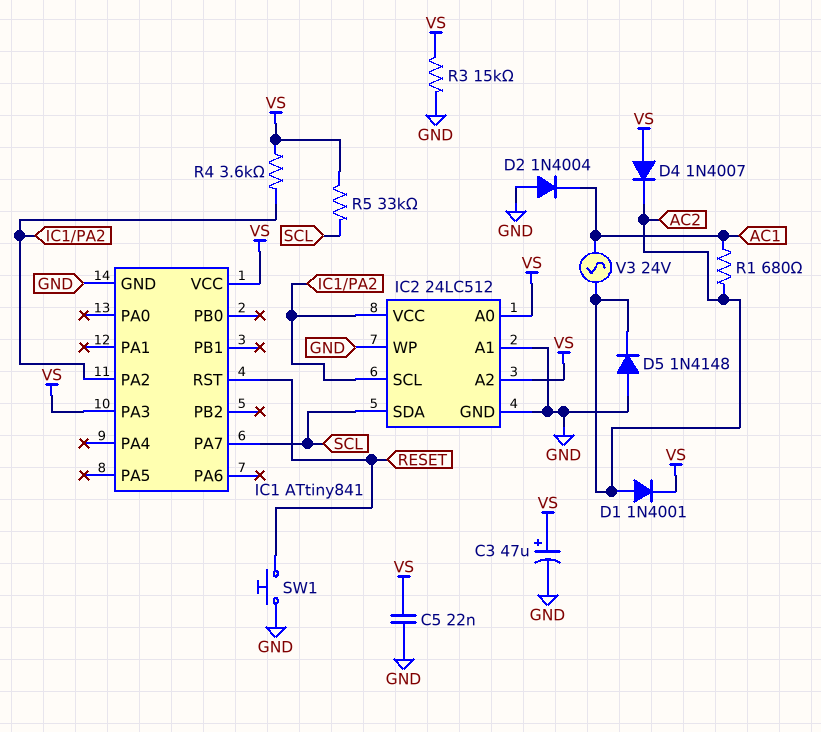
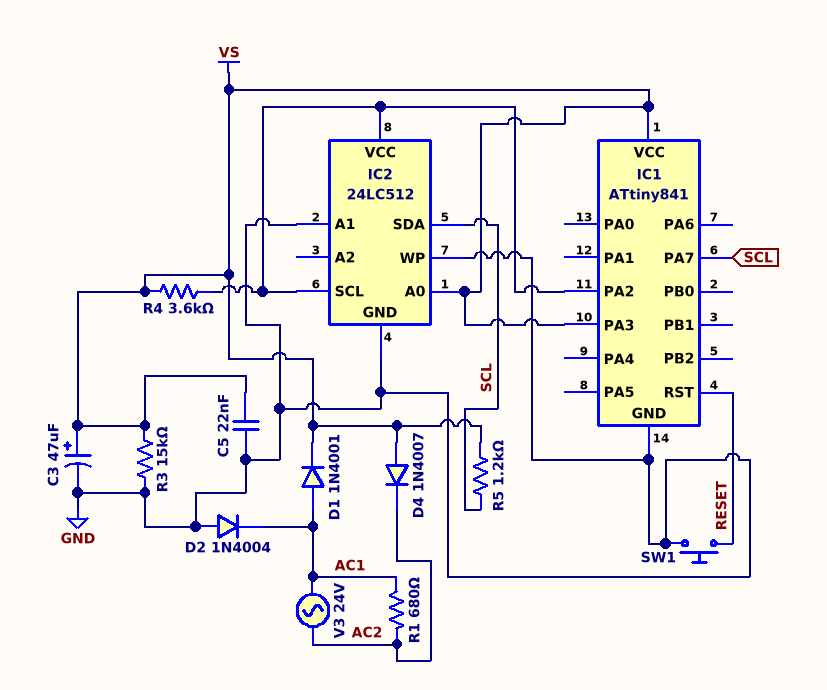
D1: diode 1N4001 (A AC2, K VS) -> diode 1N4001 (A AC1, K VS)
D5: diode 1N4148 (A GND, K AC2) -> none
IC2 pin A2: VS -> none
R5: 33k (SCL, VS) -> 1.2k (SCL, VS)

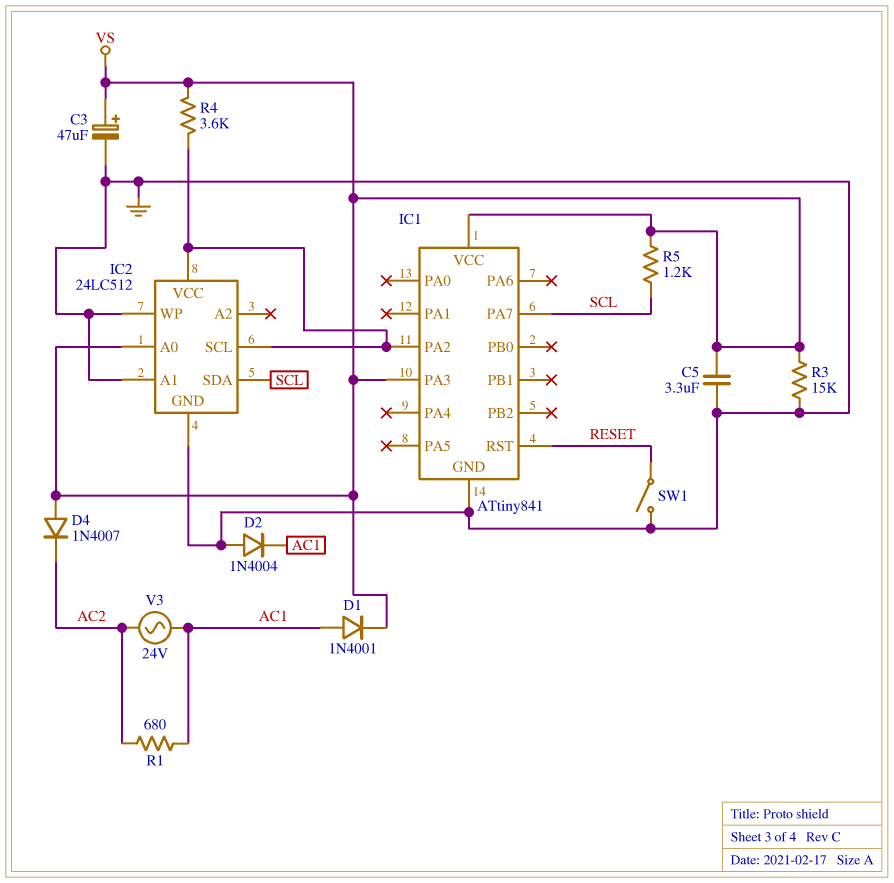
C5: 22nF (GND, VS) -> 3.3uF (GND, VS)
SW1: button (GND, RESET) -> switch (GND, RESET)

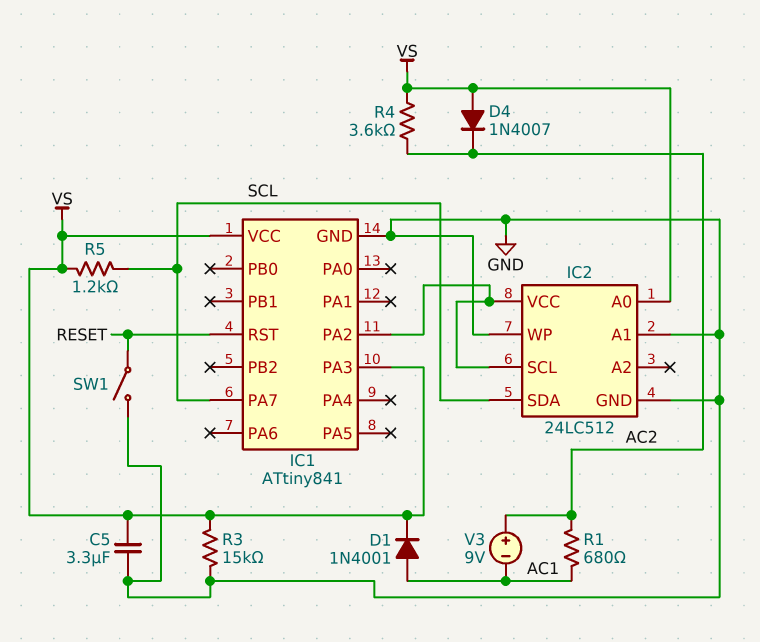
C3: 47uF (plus VS, minus GND) -> none
D2: diode 1N4004 (A GND, K AC1) -> none
R4: 3.6k (IC1/PA2, VS) -> 3.6k (AC2, VS)
V3: AC 24V (AC1, AC2) -> 9V (plus AC2, minus AC1)

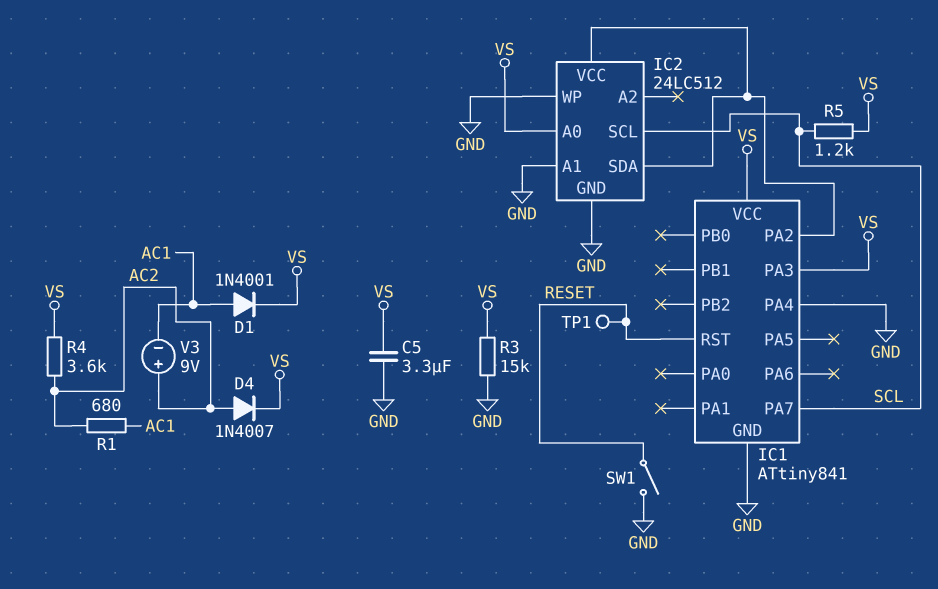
D4: diode 1N4007 (A VS, K AC2) -> diode 1N4007 (A AC2, K VS)
IC1 pin PA4: none -> GND
IC2 pin SCL: IC1/PA2 -> SCL
IC2 pin SDA: SCL -> IC1/PA2
TP1: none -> test point (RESET)

